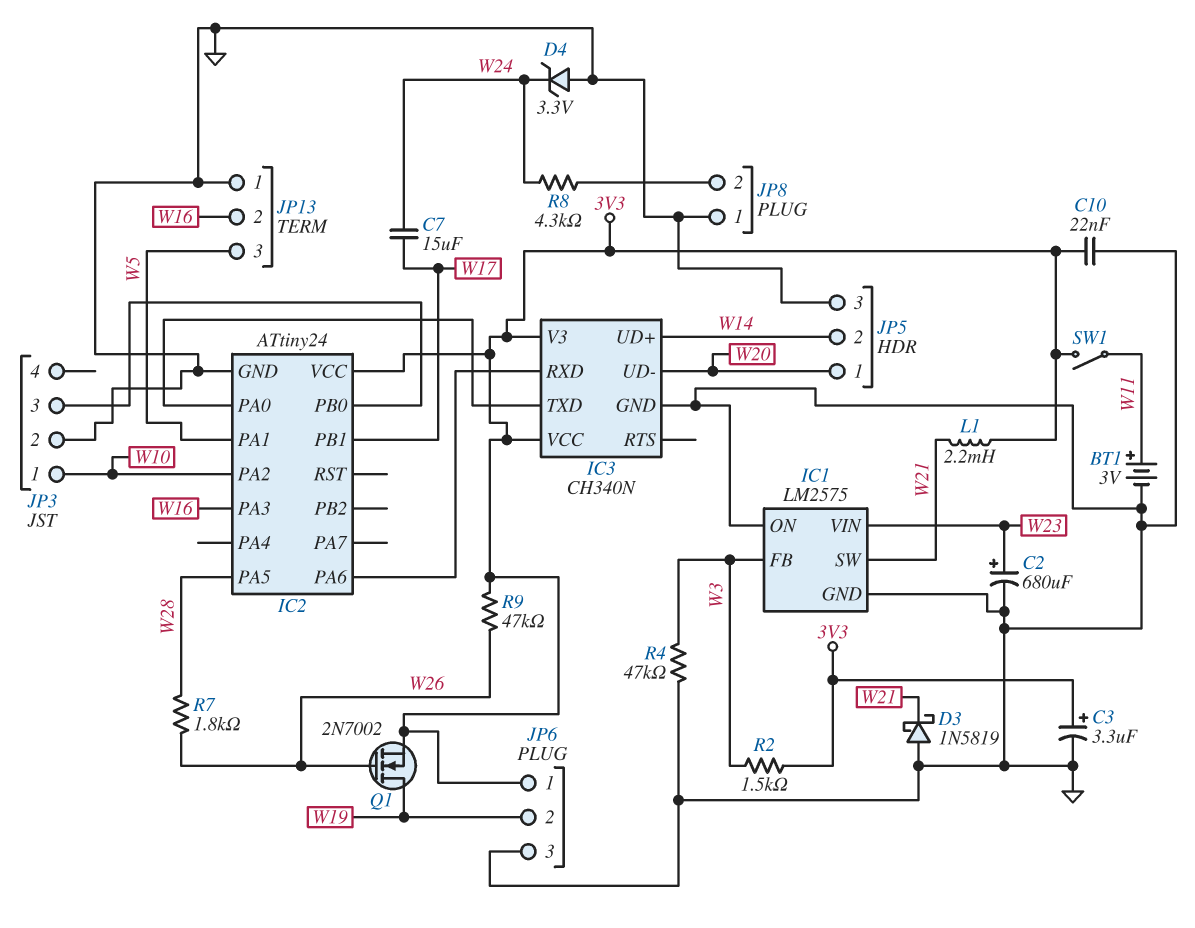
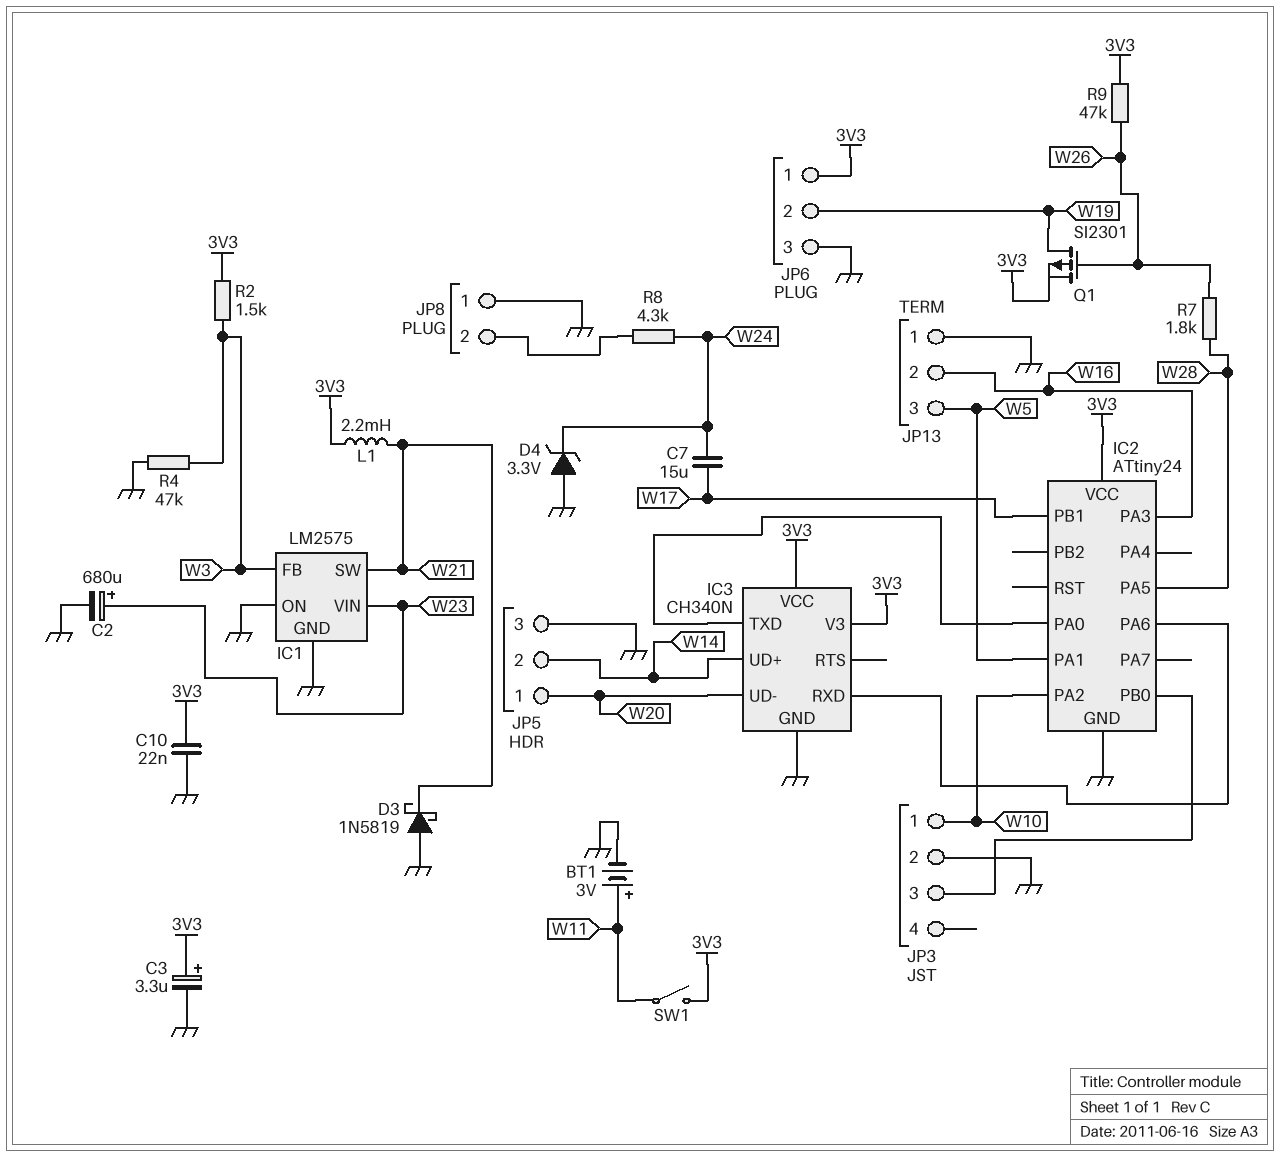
Q1: NMOS 2N7002 (G W26, D W19, S 3V3) -> PMOS SI2301 (G W26, D W19, S 3V3)

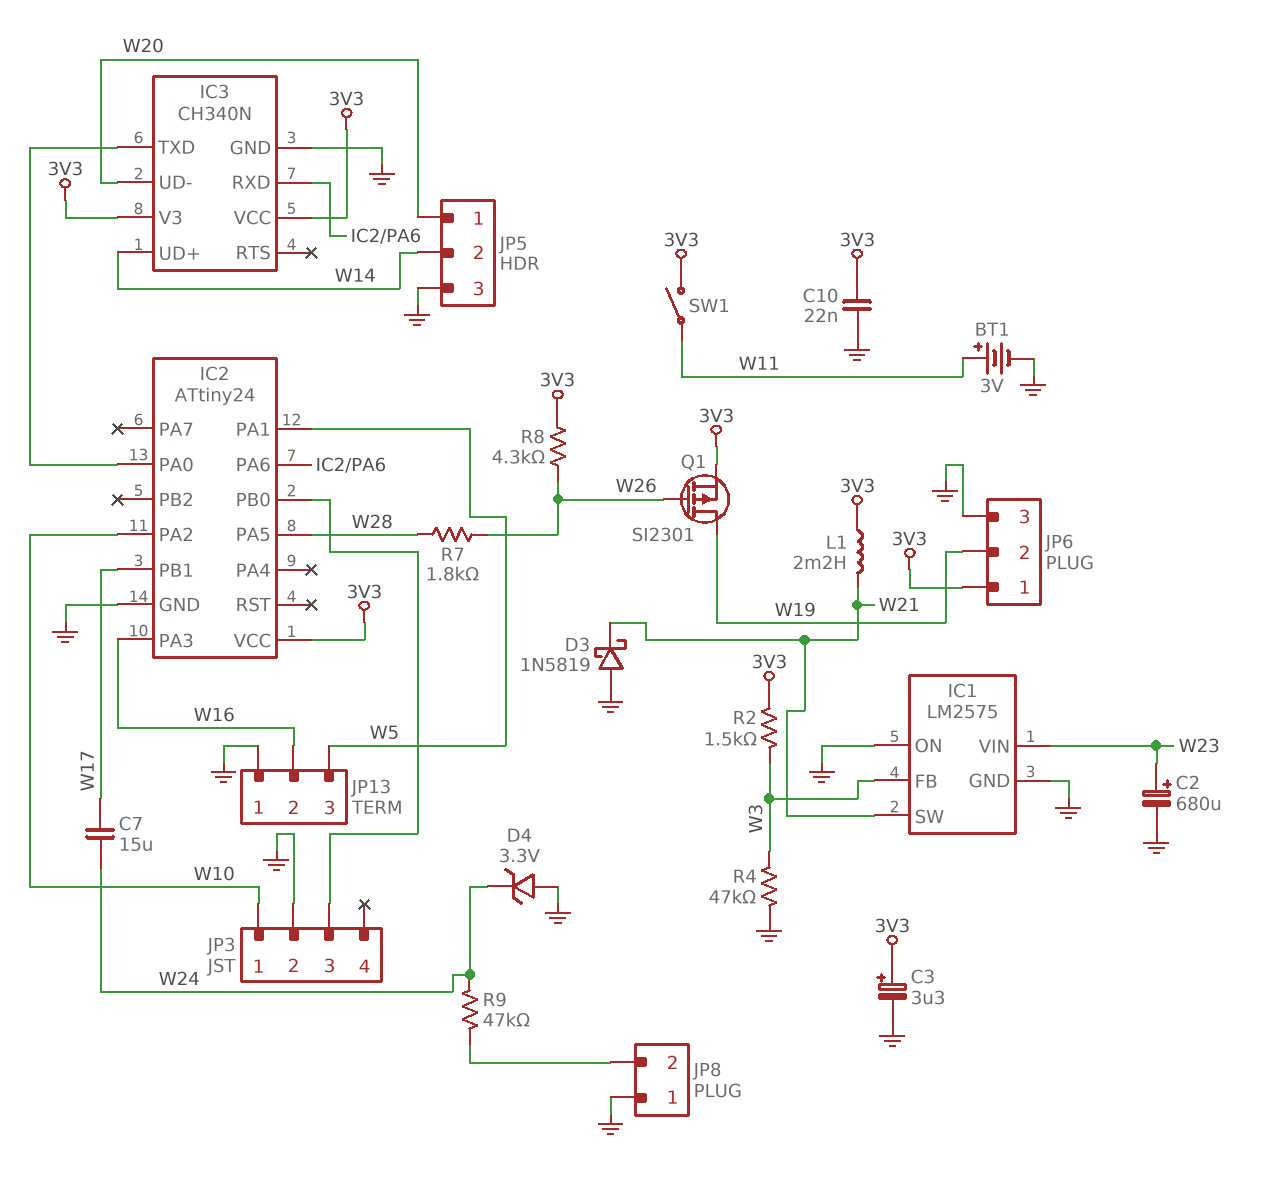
R8: 4.3k (JP8/2, W24) -> 4.3k (3V3, W26)
R9: 47k (3V3, W26) -> 47k (JP8/2, W24)

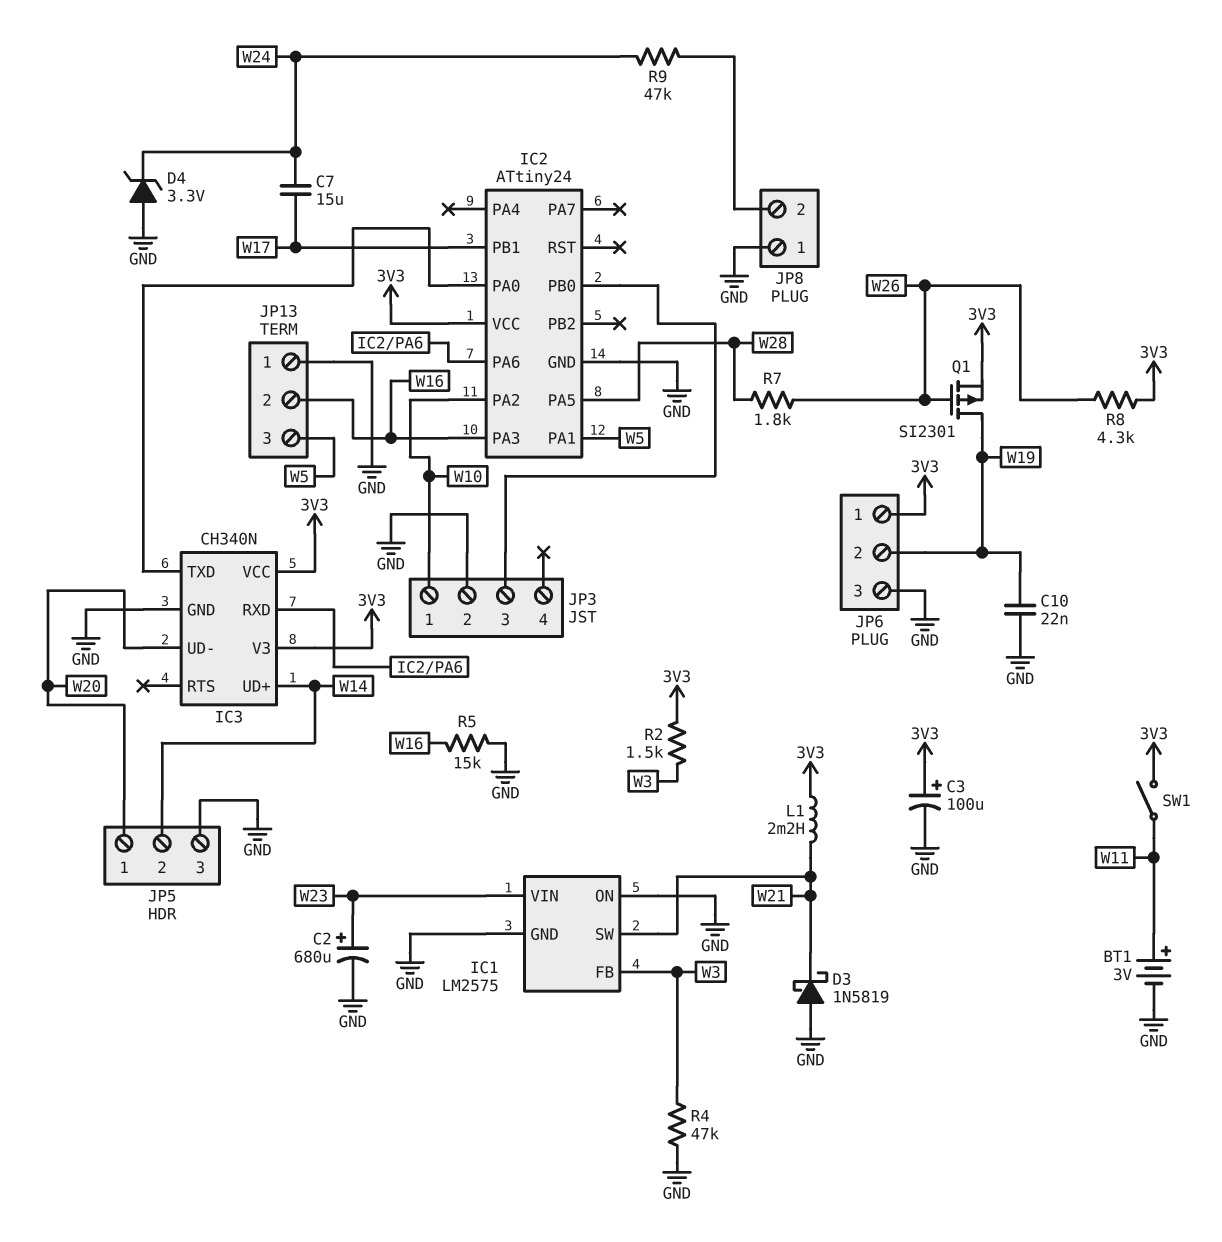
C3: 3.3uF (plus 3V3, minus GND) -> 100uF (plus 3V3, minus GND)
C10: 22nF (3V3, GND) -> 22nF (GND, W19)
R5: none -> 15k (GND, W16)

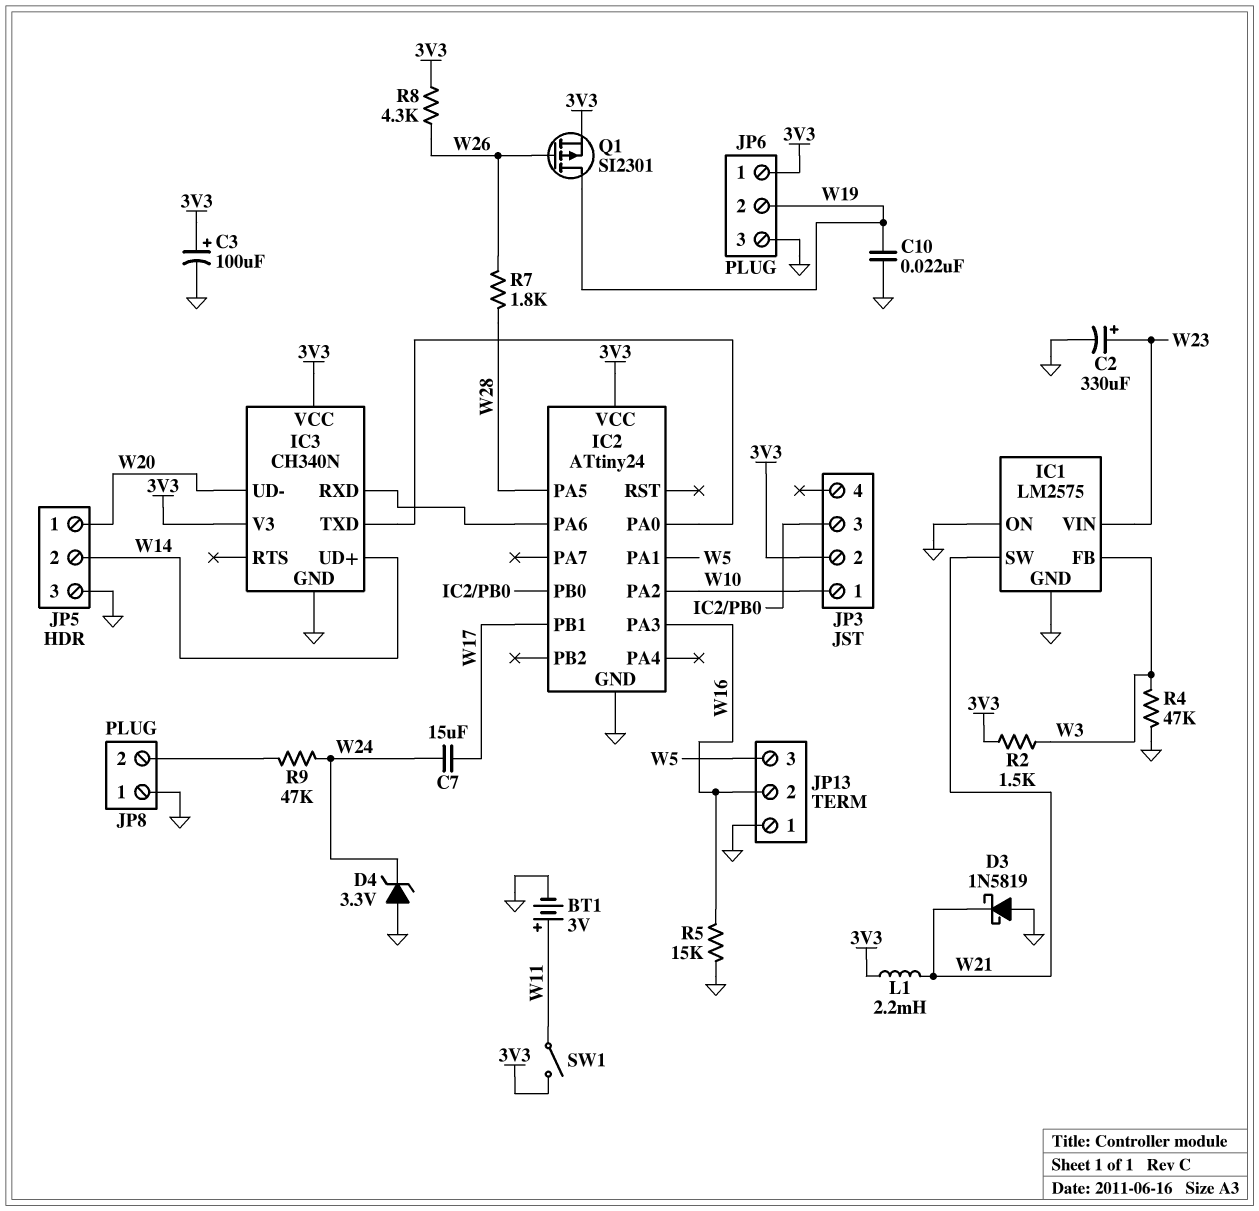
C2: 680uF (plus W23, minus GND) -> 330uF (plus W23, minus GND)
JP3 pin 2: GND -> 3V3

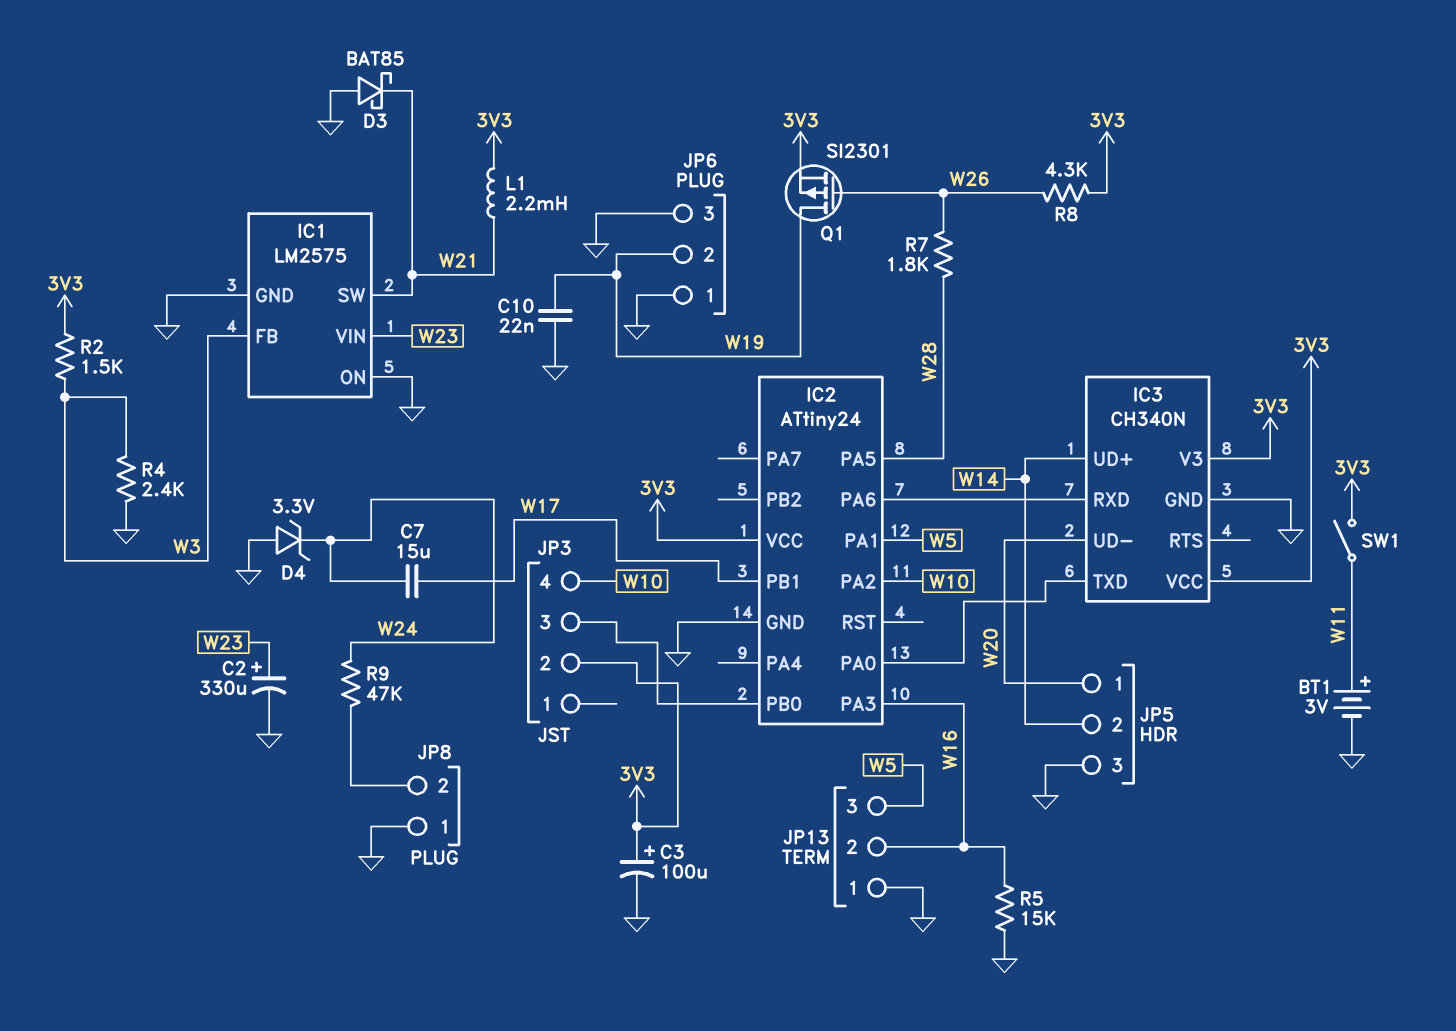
D3: schottky 1N5819 (A GND, K W21) -> schottky BAT85 (A GND, K W21)
JP3 pin 1: W10 -> none
JP3 pin 4: none -> W10
JP6 pin 1: 3V3 -> GND
R4: 47k (GND, W3) -> 2.4k (GND, W3)

